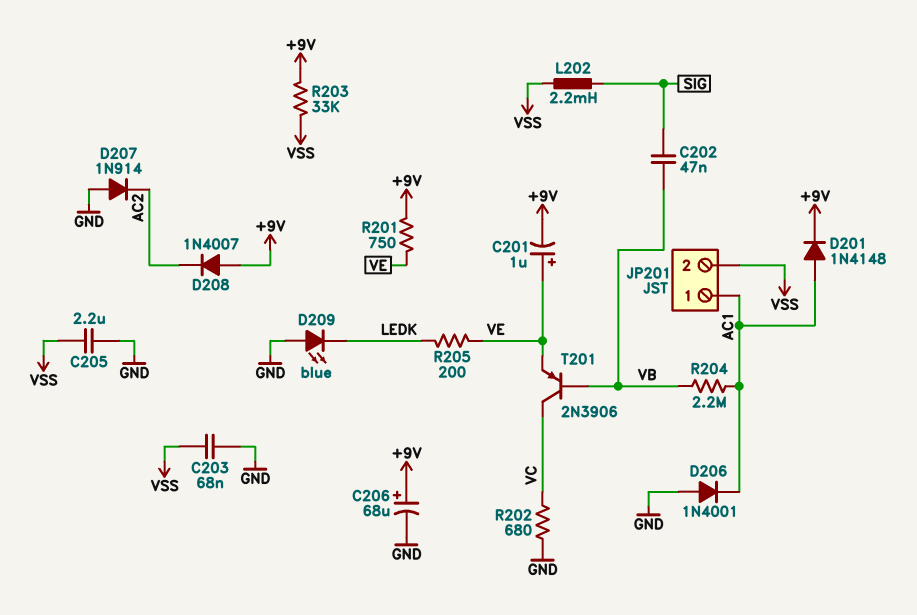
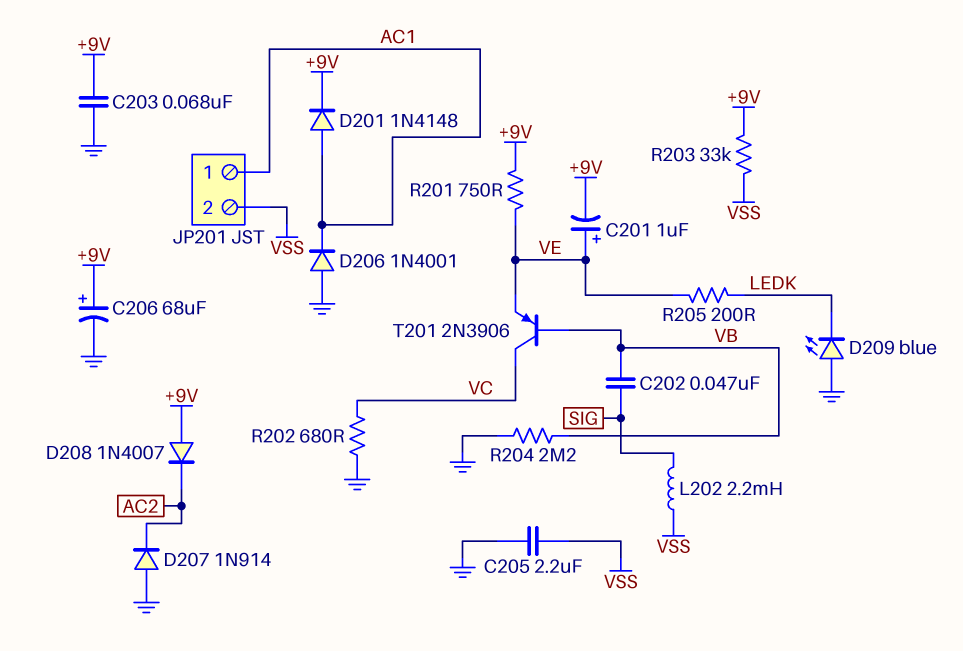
C203: 68nF (GND, VSS) -> 68nF (+9V, GND)
R204: 2.2M (AC1, VB) -> 2.2M (GND, VB)

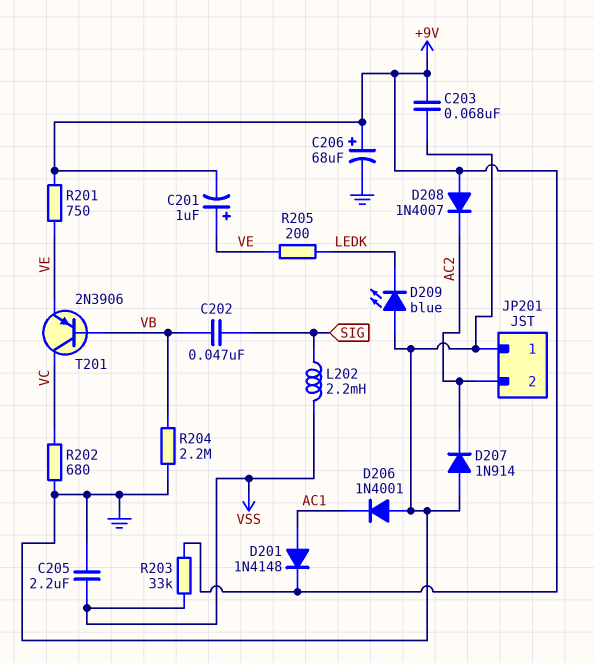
JP201 pin 1: AC1 -> GND
JP201 pin 2: VSS -> AC2

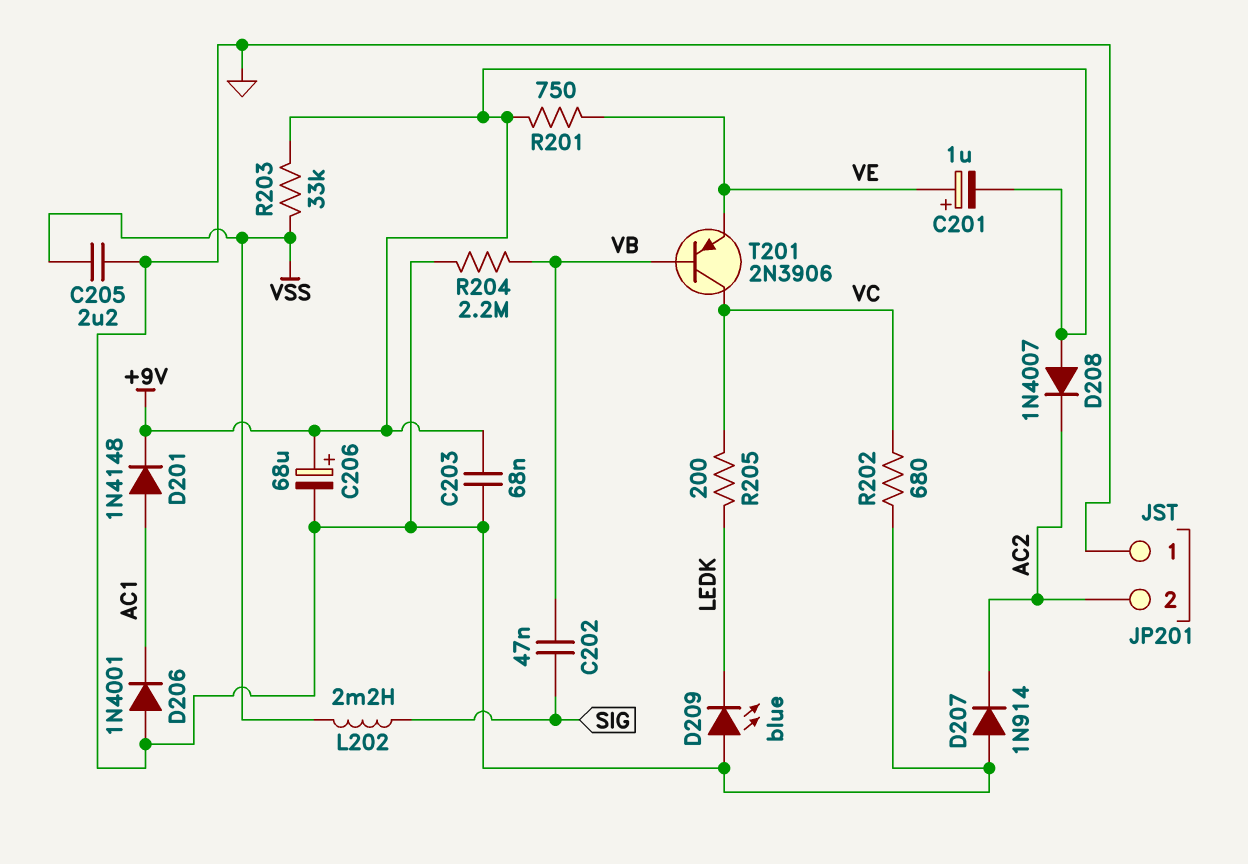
R205: 200 (LEDK, VE) -> 200 (LEDK, VC)

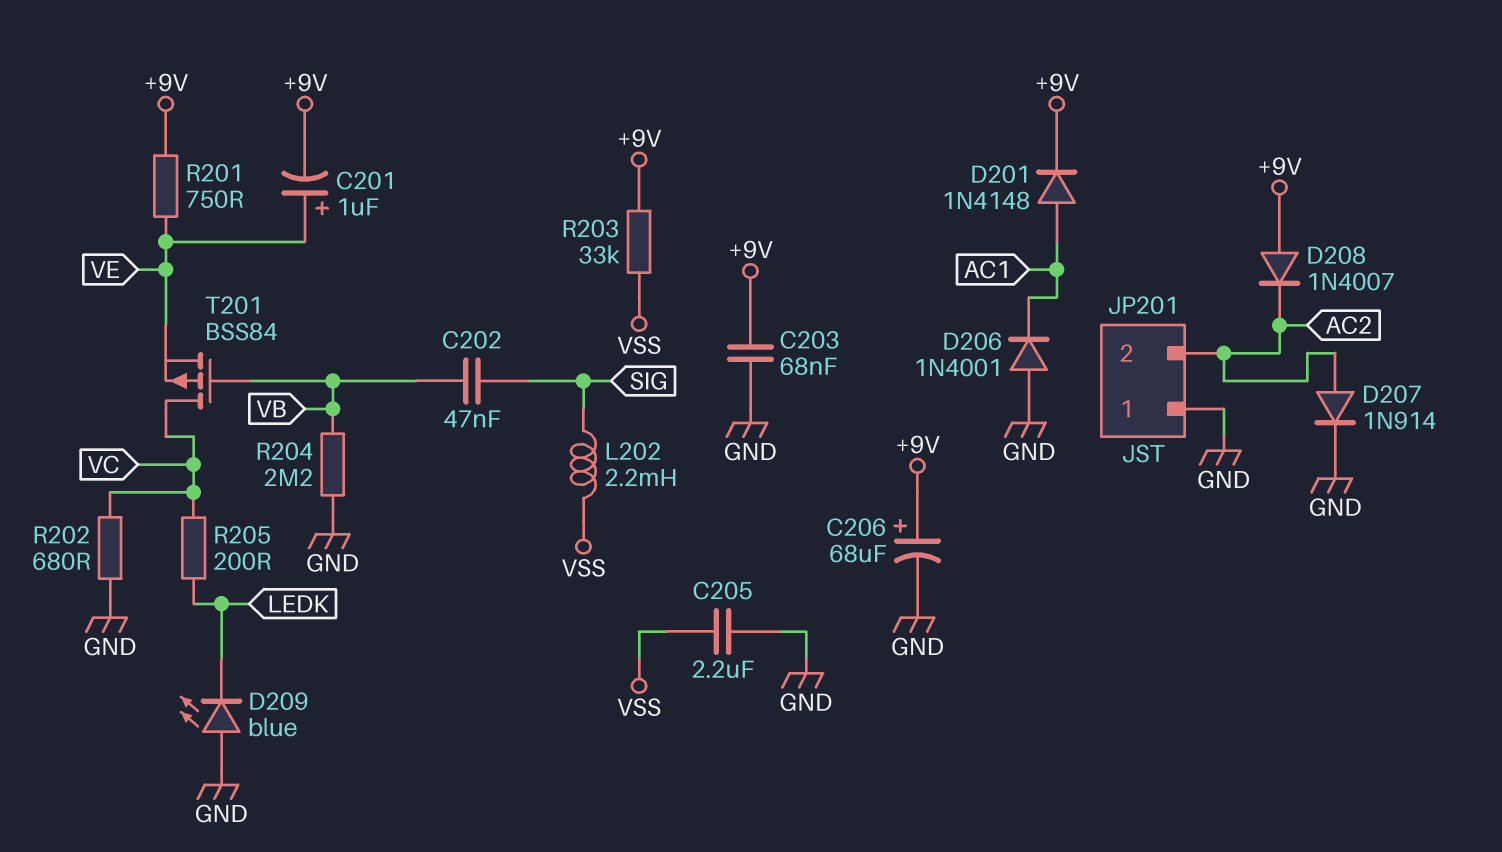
D207: diode 1N914 (A GND, K AC2) -> diode 1N914 (A AC2, K GND)
T201: PNP 2N3906 (B VB, C VC, E VE) -> PMOS BSS84 (G VB, D VC, S VE)

